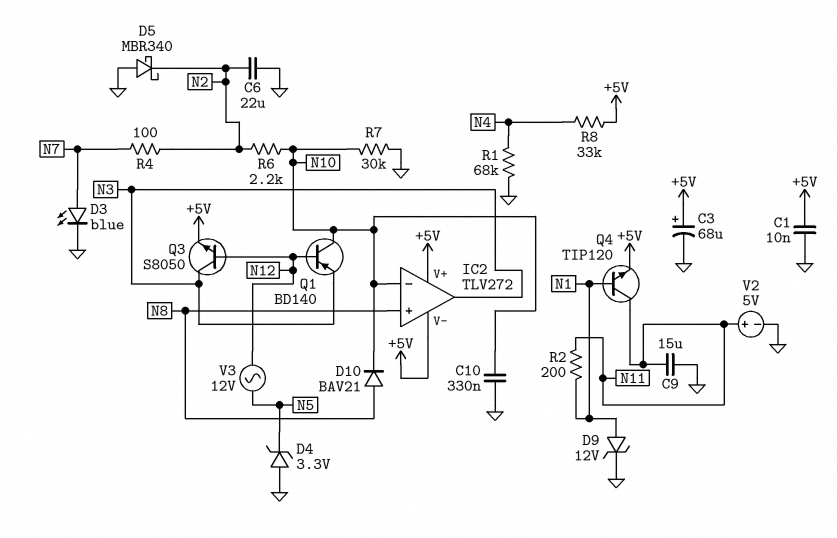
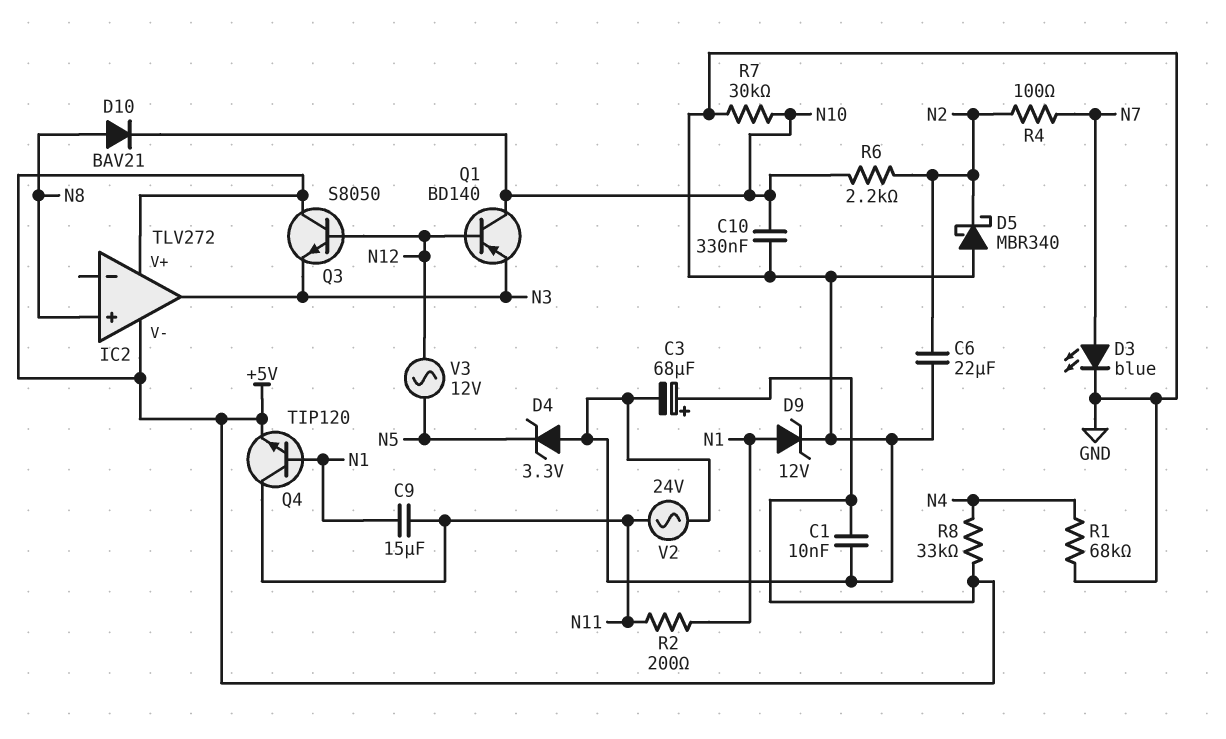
C9: 15uF (GND, N11) -> 15uF (N1, N11)
IC2 pin in-: N10 -> none
Q3: NPN S8050 (B N12, C N3, E +5V) -> NPN S8050 (B N12, C +5V, E N3)
V2: 5V (plus N11, minus GND) -> AC 24V (GND, N11)

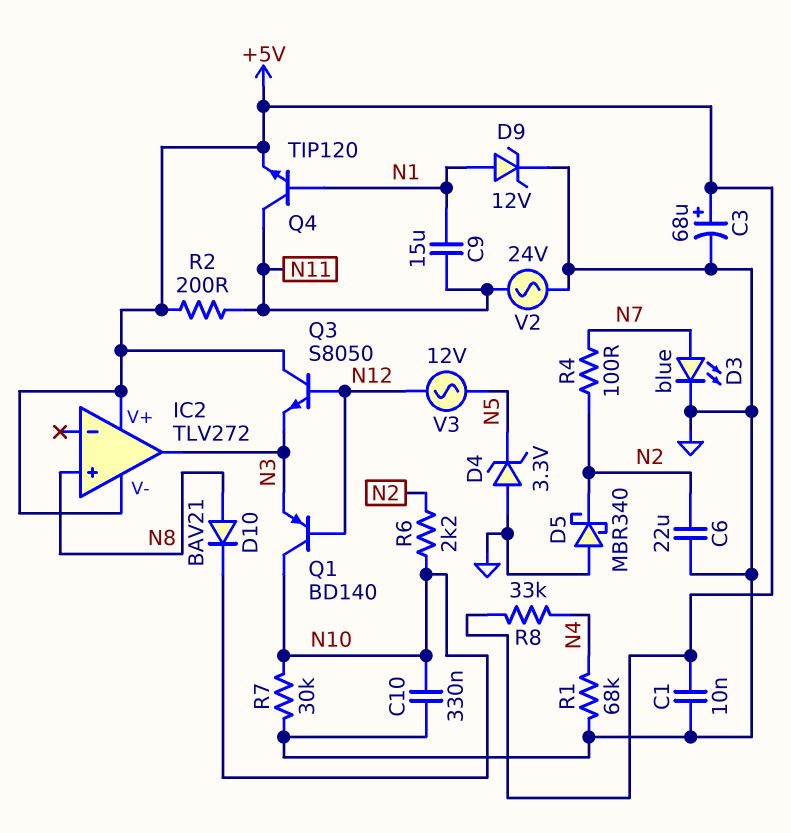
R2: 200 (N1, N11) -> 200 (+5V, N11)

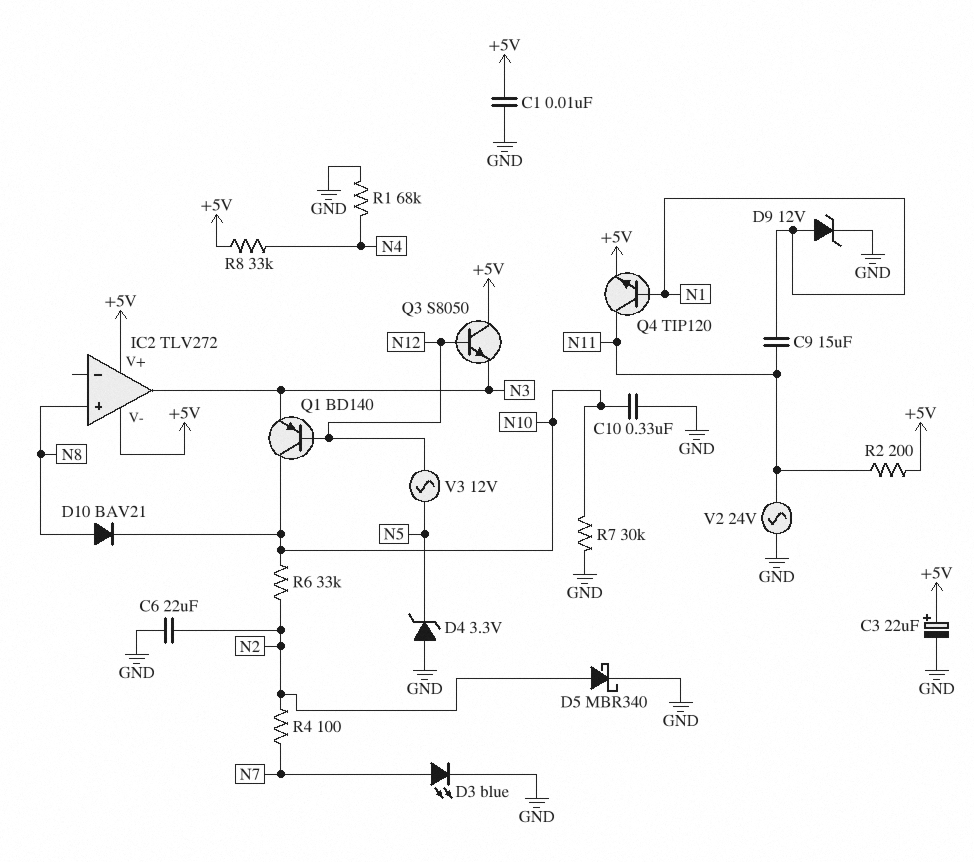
C3: 68uF (plus +5V, minus GND) -> 22uF (plus +5V, minus GND)
D5: schottky MBR340 (A GND, K N2) -> schottky MBR340 (A N2, K GND)
R6: 2.2k (N2, N10) -> 33k (N2, N10)

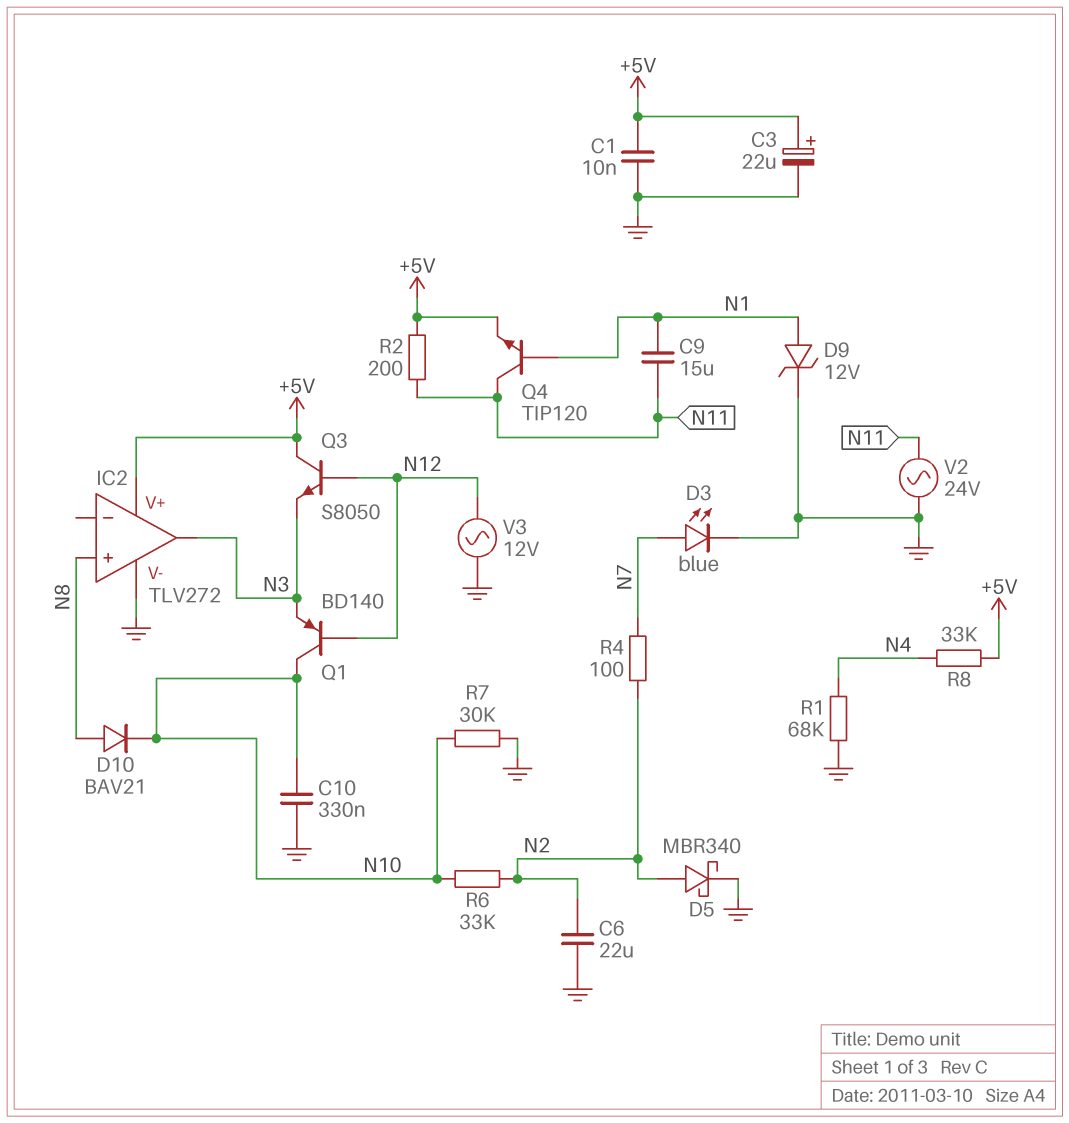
D4: zener 3.3V (A GND, K N5) -> none
IC2 pin V-: +5V -> GND
V3: AC 12V (N5, N12) -> AC 12V (GND, N12)

